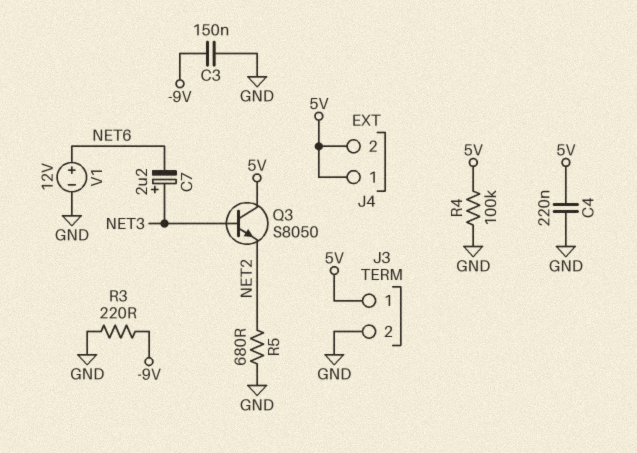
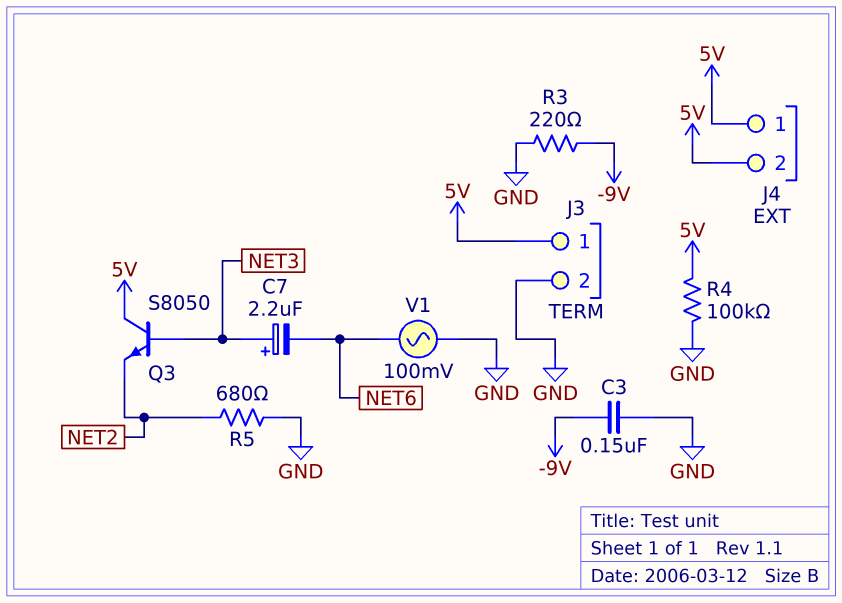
C4: 220nF (5V, GND) -> none
V1: 12V (plus NET6, minus GND) -> AC 100mV (GND, NET6)

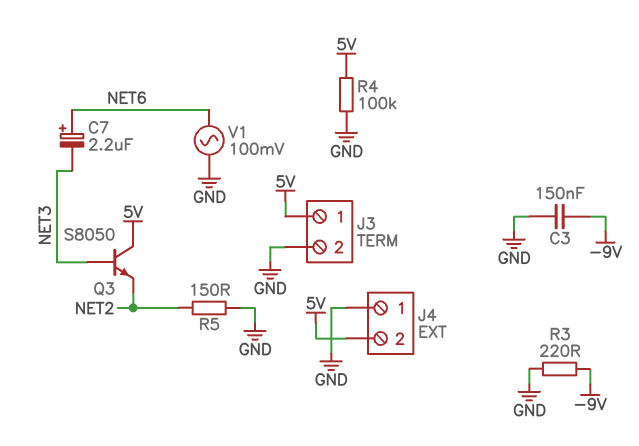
C7: 2.2uF (plus NET3, minus NET6) -> 2.2uF (plus NET6, minus NET3)
J4 pin 1: 5V -> GND
R5: 680 (GND, NET2) -> 150 (GND, NET2)

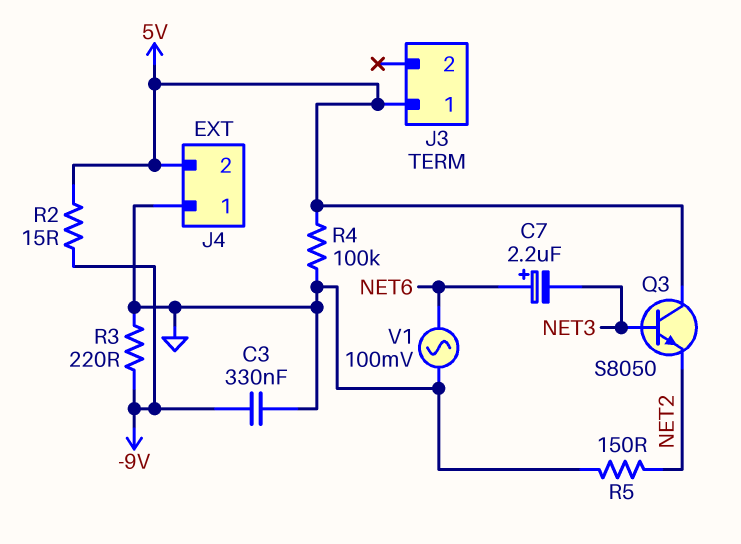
C3: 150nF (-9V, GND) -> 330nF (-9V, GND)
J3 pin 2: GND -> none
R2: none -> 15 (-9V, 5V)

